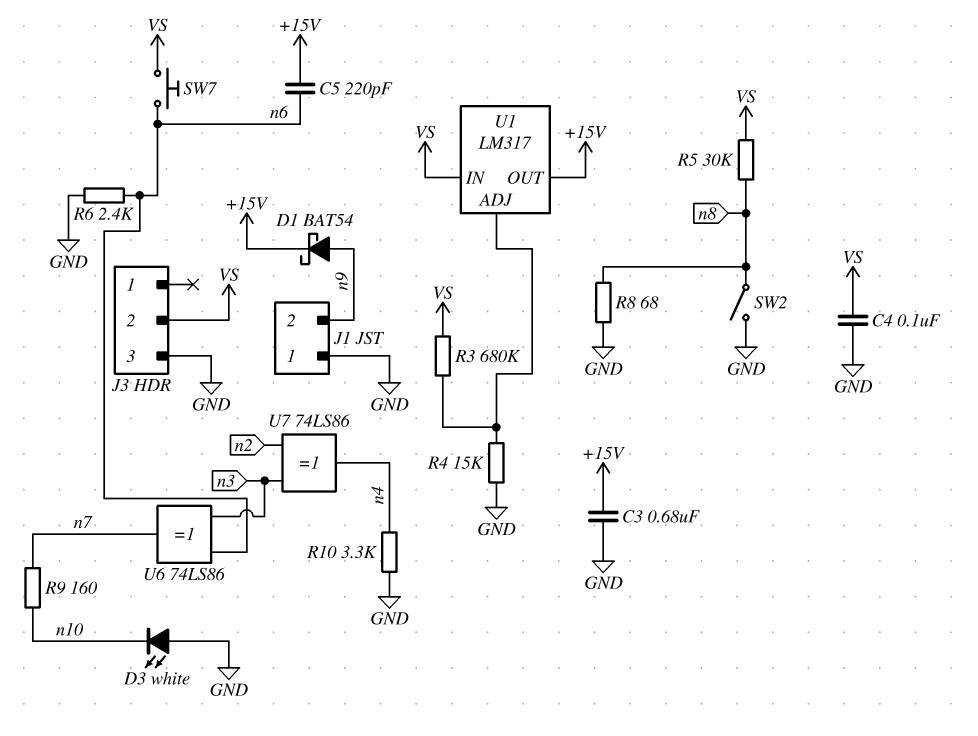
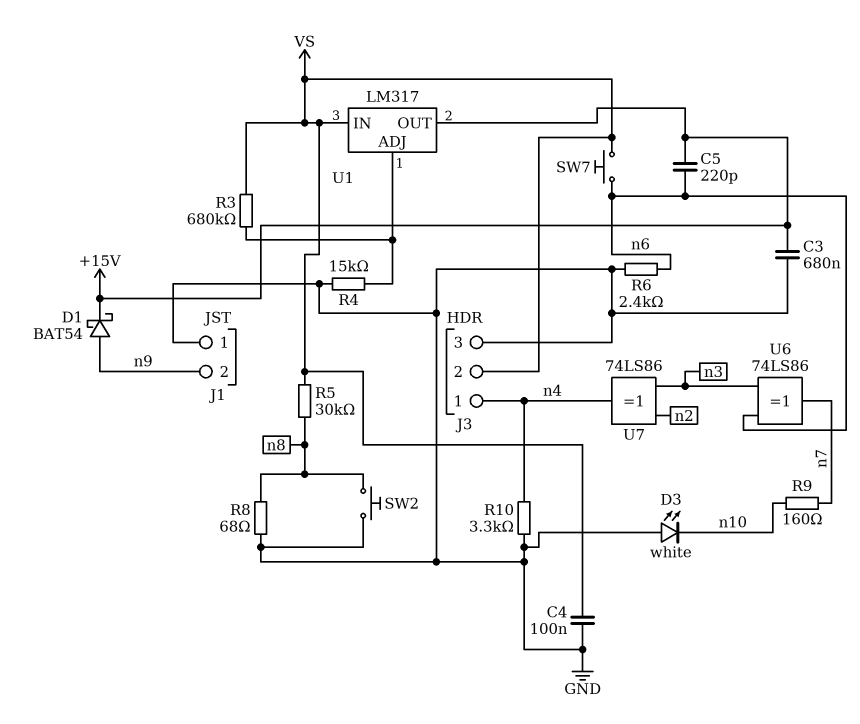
J3 pin 1: none -> n4
SW2: switch (GND, n8) -> button (GND, n8)

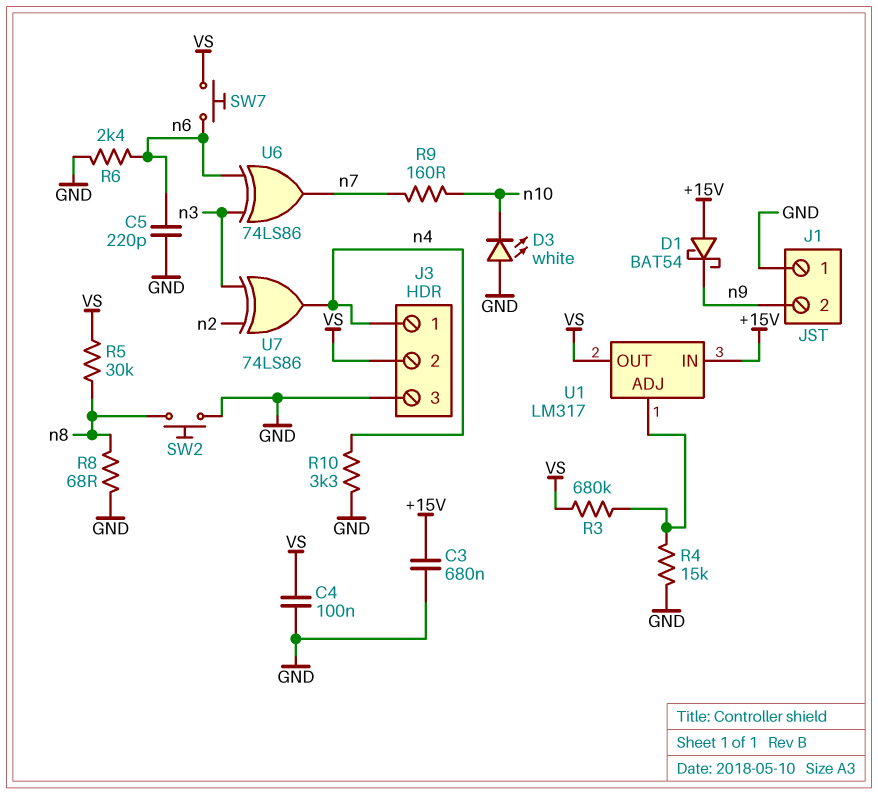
C5: 220pF (+15V, n6) -> 220pF (GND, n6)
D1: schottky BAT54 (A n9, K +15V) -> schottky BAT54 (A +15V, K n9)
U1 pin IN: VS -> +15V
U1 pin OUT: +15V -> VS

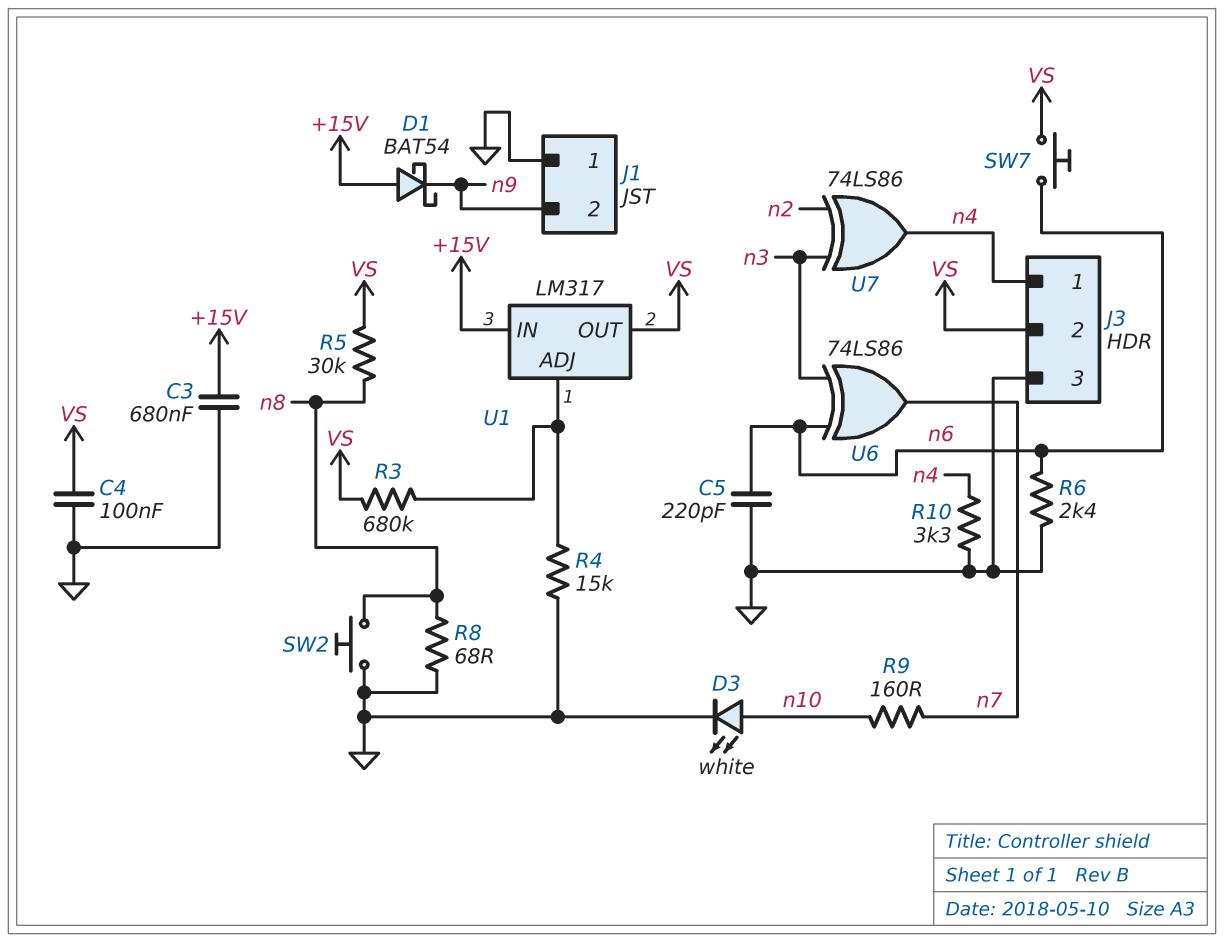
D3: LED white (A GND, K n10) -> LED white (A n10, K GND)

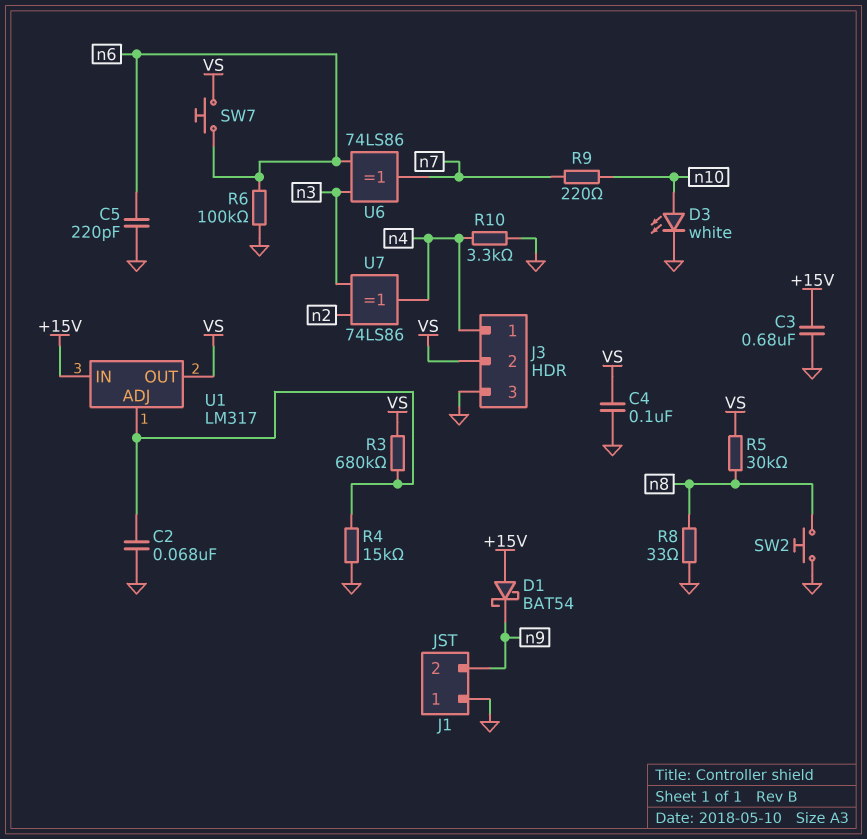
C2: none -> 68nF (GND, U1/ADJ)
R6: 2.4k (GND, n6) -> 100k (GND, n6)
R8: 68 (GND, n8) -> 33 (GND, n8)
R9: 160 (n7, n10) -> 220 (n7, n10)

